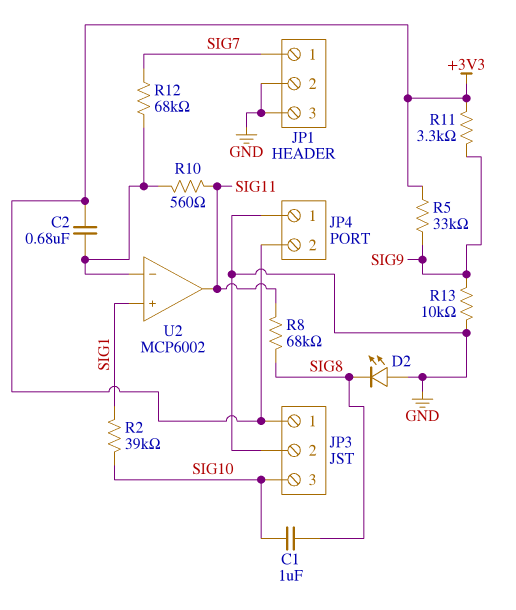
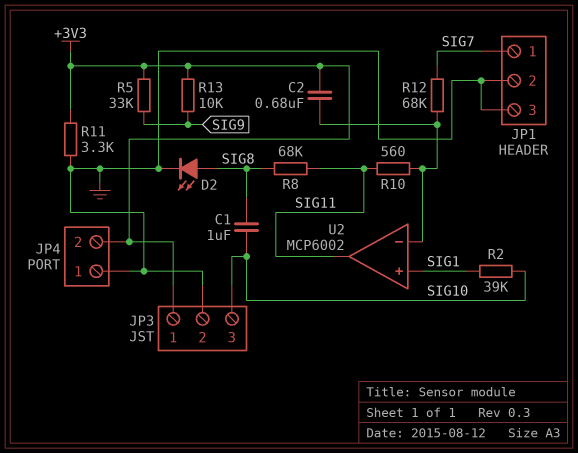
D2: LED (A GND, K SIG8) -> LED (A SIG8, K GND)
R11: 3.3k (+3V3, SIG9) -> 3.3k (+3V3, GND)
R13: 10k (GND, SIG9) -> 10k (+3V3, SIG9)

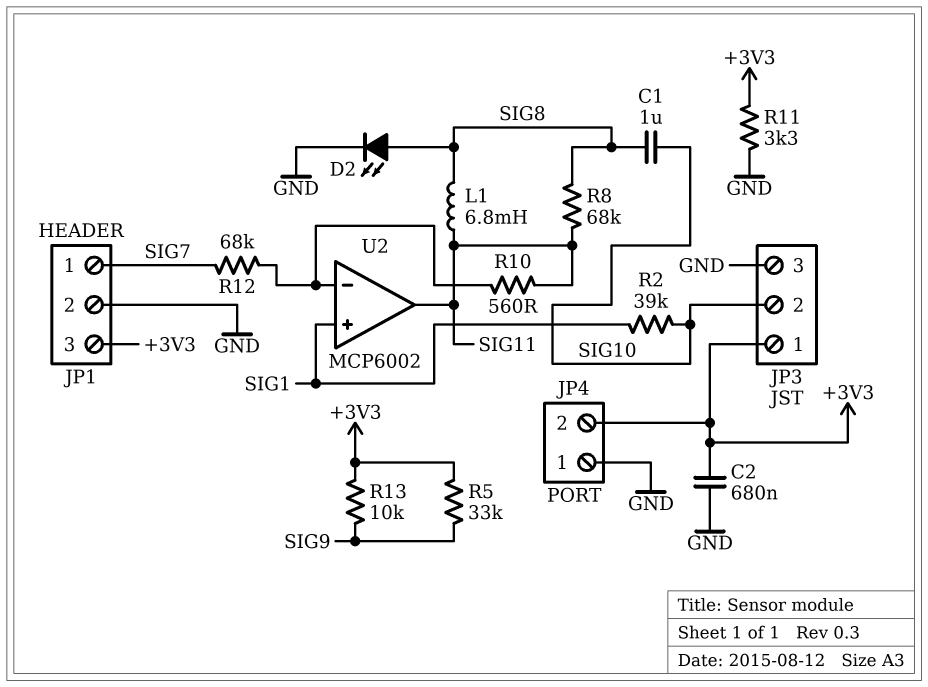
C2: 680nF (+3V3, U2/in-) -> 680nF (+3V3, GND)
JP1 pin 3: GND -> +3V3
JP3 pin 2: GND -> SIG10
JP3 pin 3: SIG10 -> GND
L1: none -> 6.8mH (SIG8, SIG11)

